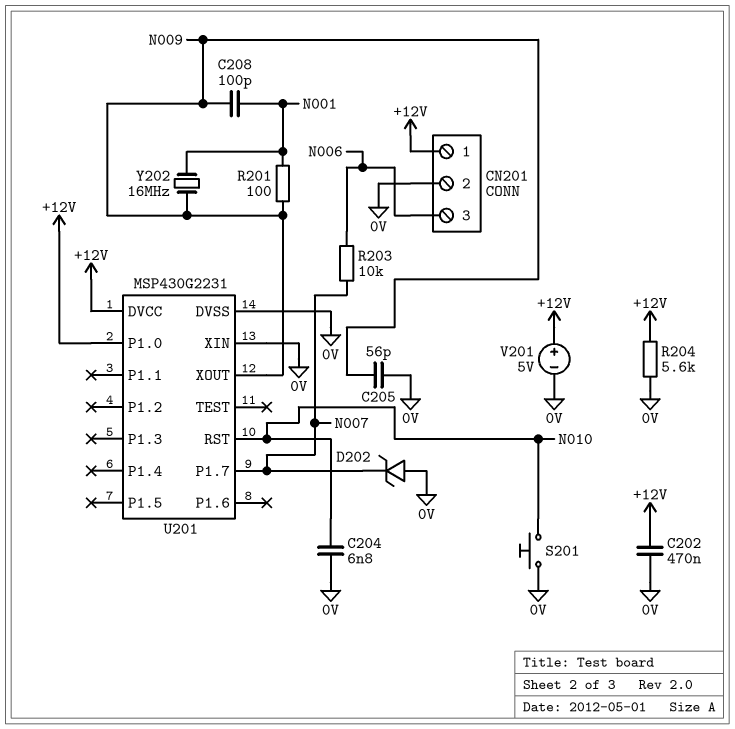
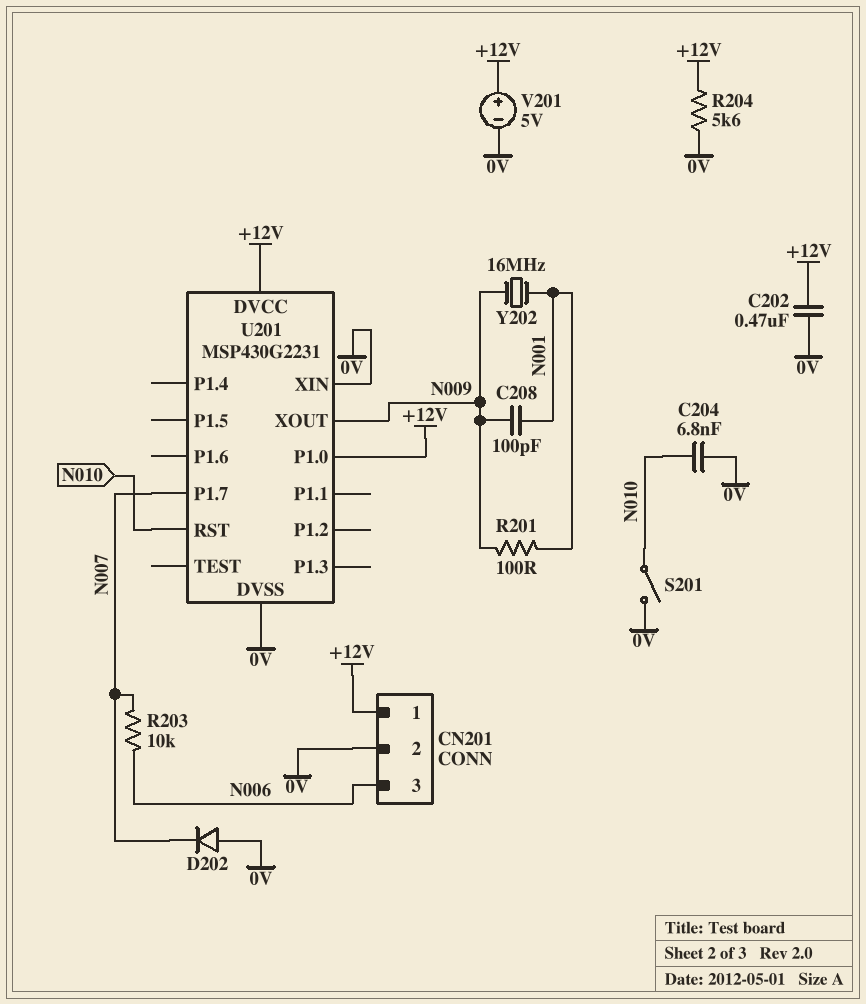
C205: 56pF (0V, N009) -> none
D202: zener (A 0V, K N007) -> diode (A 0V, K N007)
S201: button (0V, N010) -> switch (0V, N010)

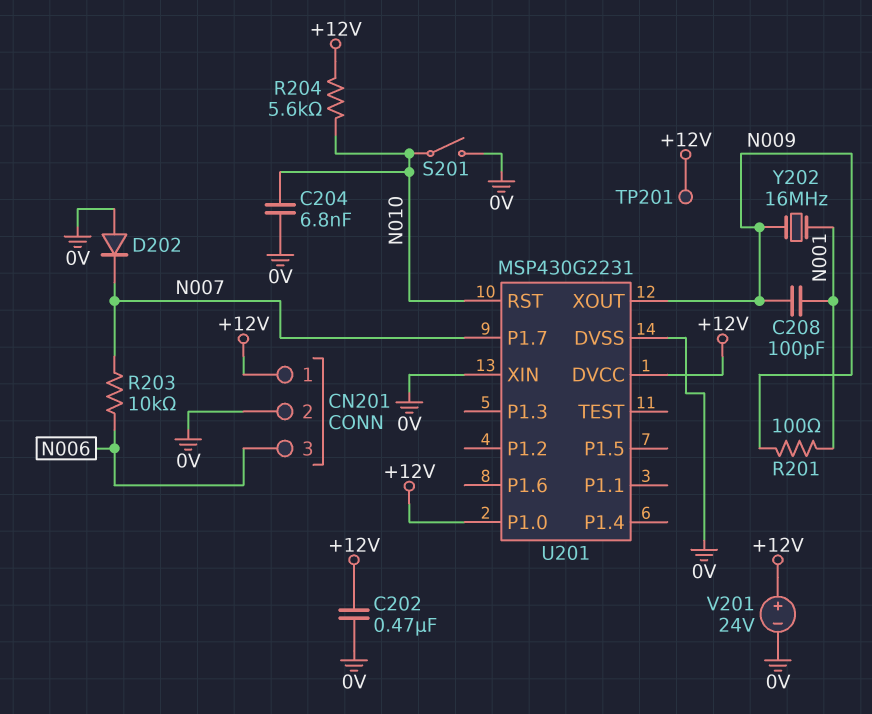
R204: 5.6k (+12V, 0V) -> 5.6k (+12V, N010)
TP201: none -> test point (+12V)
V201: 5V (plus +12V, minus 0V) -> 24V (plus +12V, minus 0V)

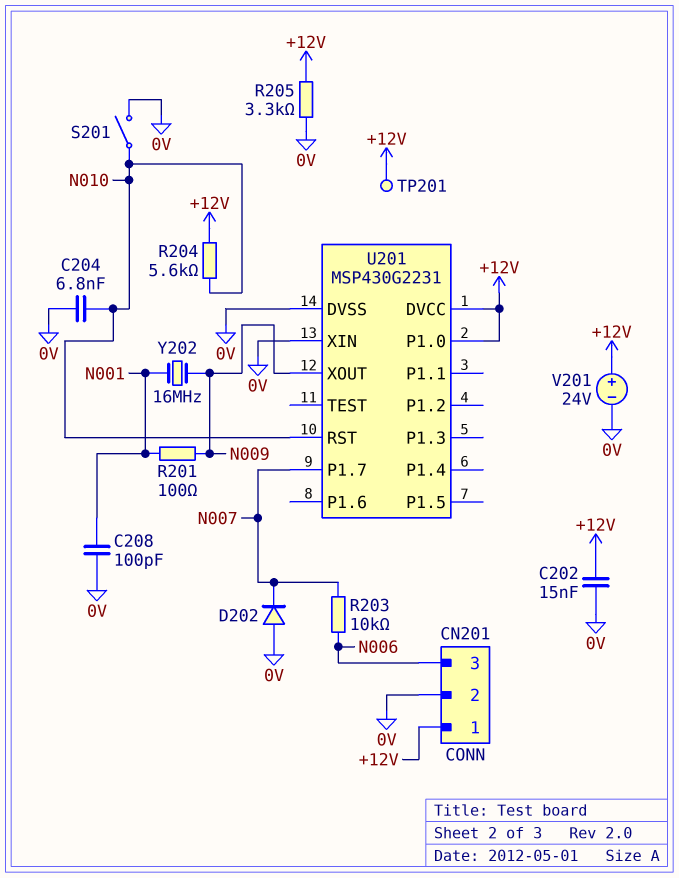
C202: 470nF (+12V, 0V) -> 15nF (+12V, 0V)
C208: 100pF (N001, N009) -> 100pF (0V, N001)
R205: none -> 3.3k (+12V, 0V)

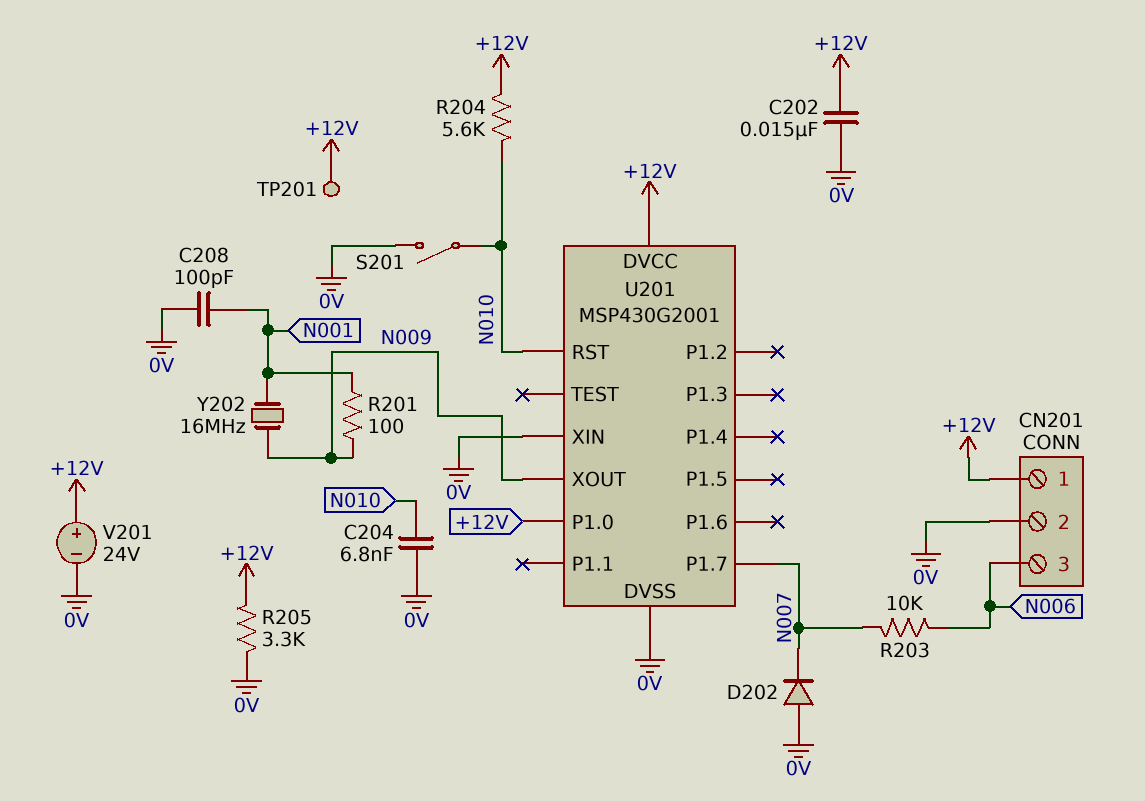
U201: MSP430G2231 -> MSP430G2001

